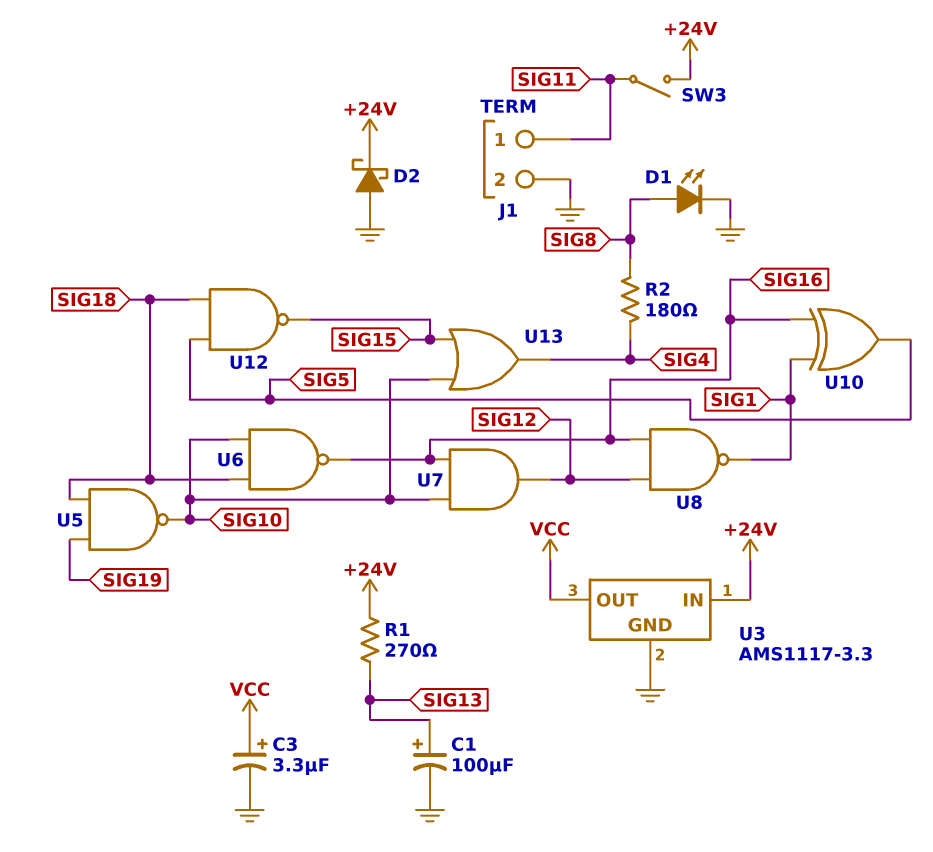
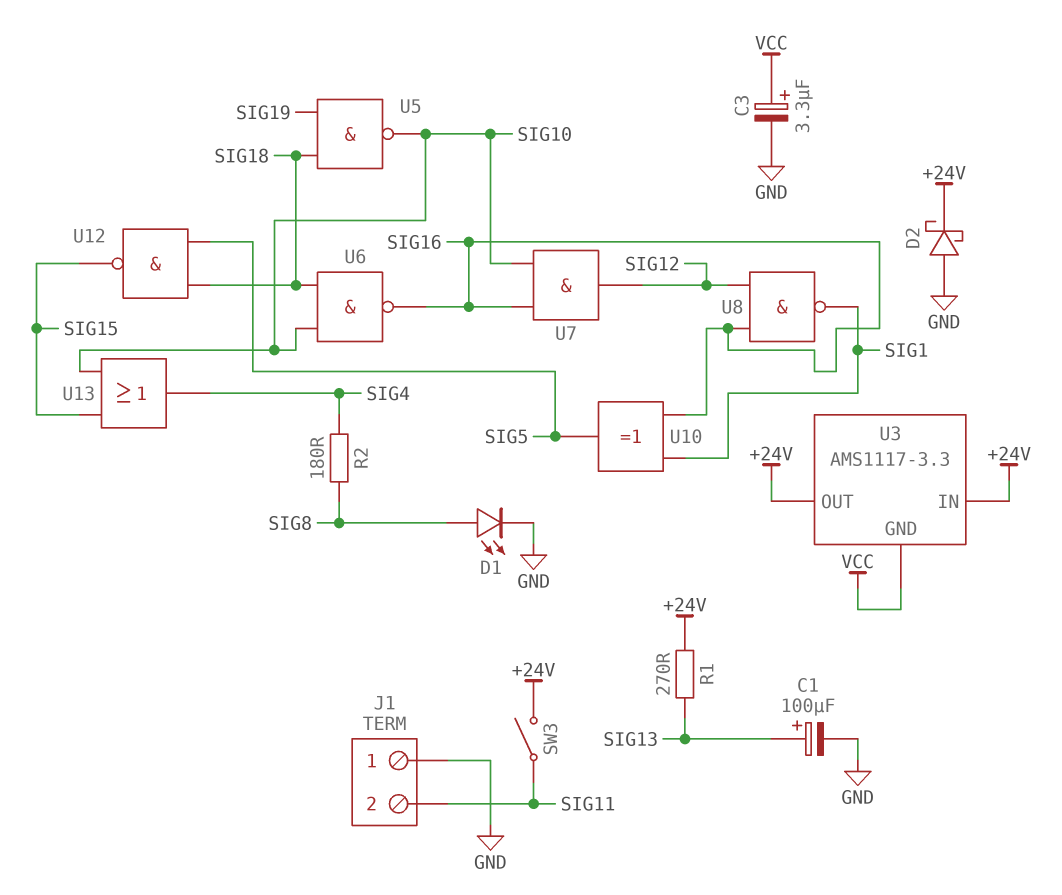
J1 pin 1: SIG11 -> GND
J1 pin 2: GND -> SIG11
U3 pin GND: GND -> VCC
U3 pin OUT: VCC -> +24V

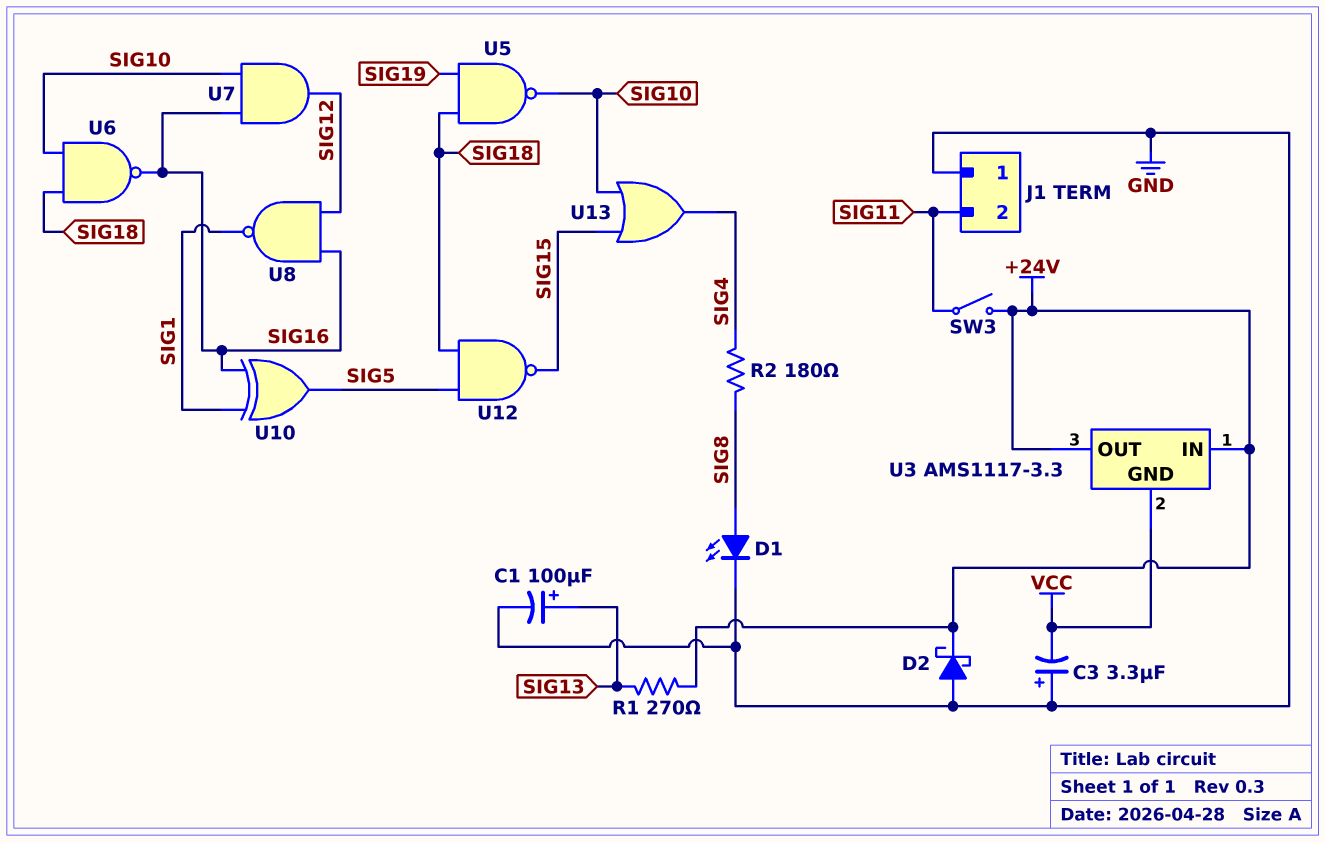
C3: 3.3uF (plus VCC, minus GND) -> 3.3uF (plus GND, minus VCC)

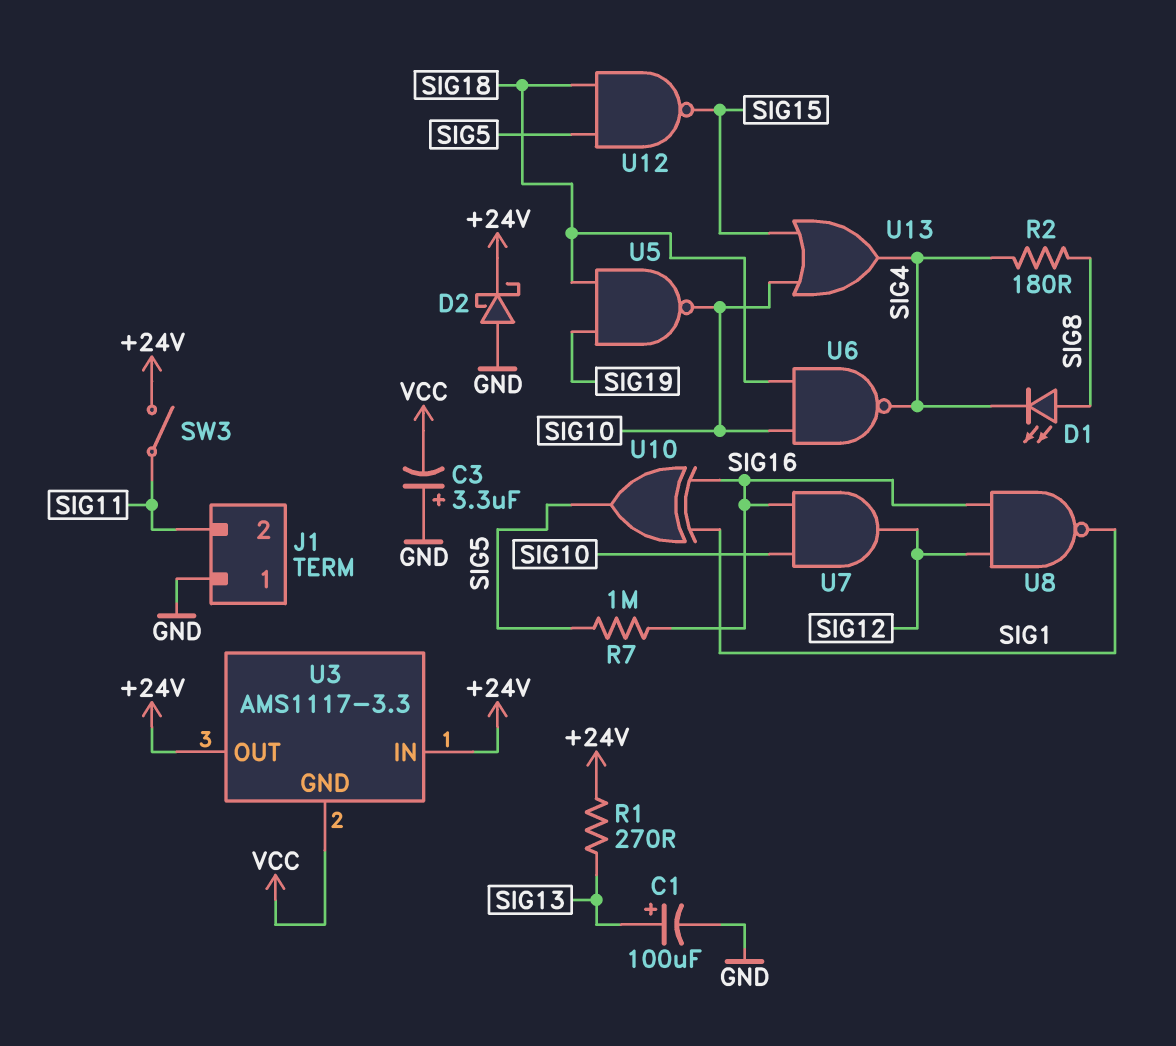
D1: LED (A SIG8, K GND) -> LED (A SIG8, K SIG4)
R7: none -> 1M (SIG5, SIG16)
U6: NAND (in SIG10, in SIG18, out SIG16) -> NAND (in SIG10, in SIG18, out SIG4)

